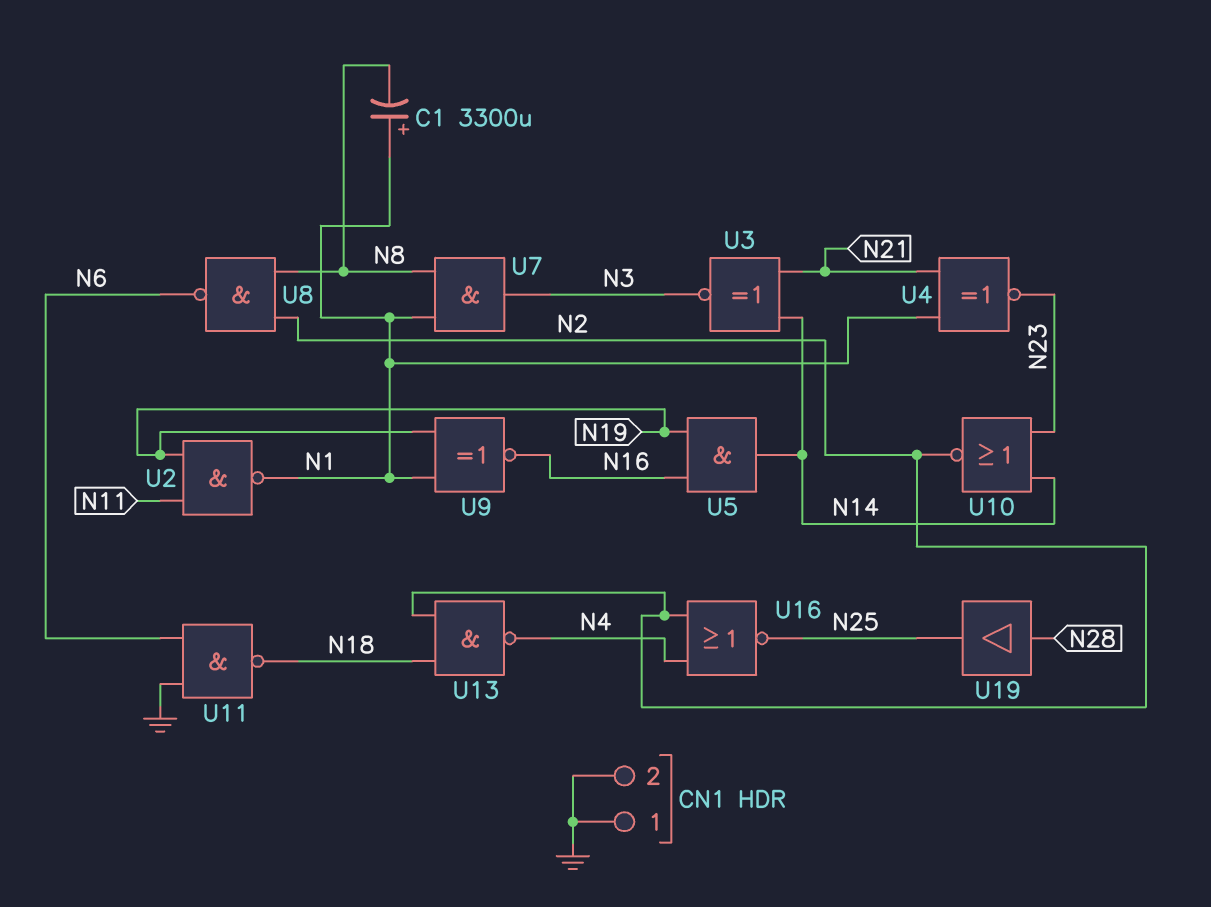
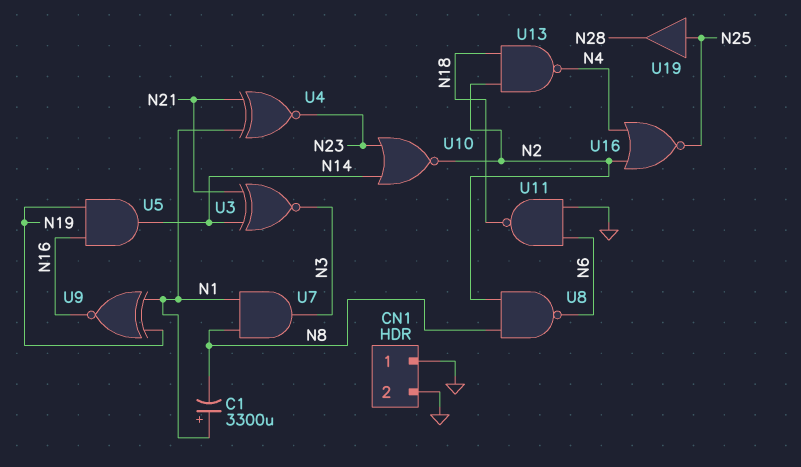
U2: NAND (in N11, in N19, out N1) -> none
U19: buffer (in N28, out N25) -> buffer (in N25, out N28)

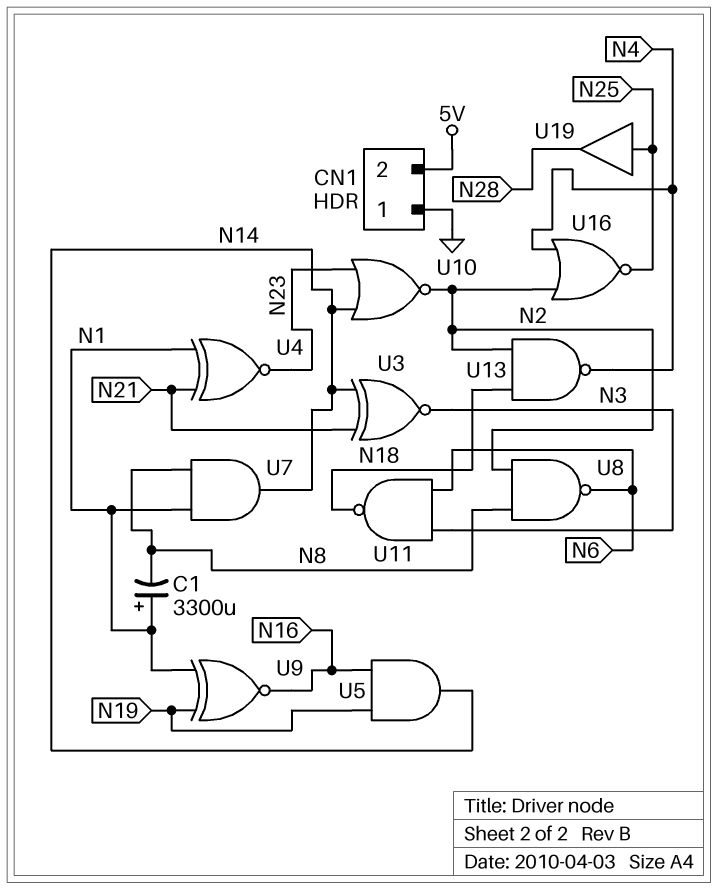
CN1 pin 2: GND -> 5V
U7: AND (in N1, in N8, out N3) -> AND (in N1, in N8, out N14)
U11: NAND (in GND, in N6, out N18) -> NAND (in N3, in N6, out N18)

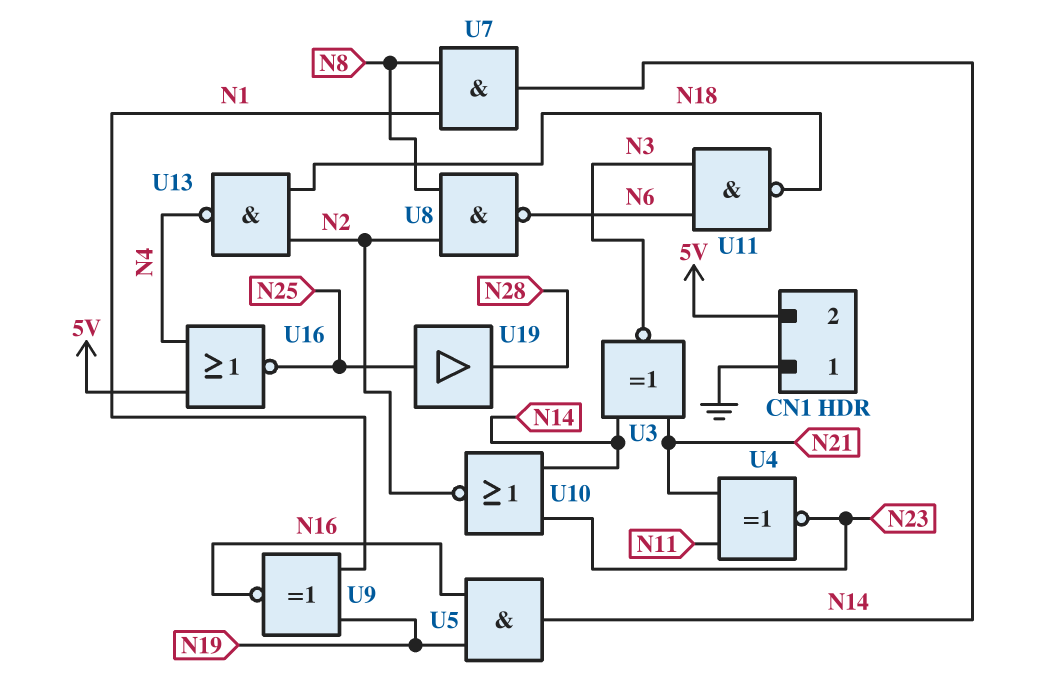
C1: 3300uF (plus N1, minus N8) -> none
U4: XNOR (in N1, in N21, out N23) -> XNOR (in N11, in N21, out N23)
U16: NOR (in N2, in N4, out N25) -> NOR (in 5V, in N4, out N25)

